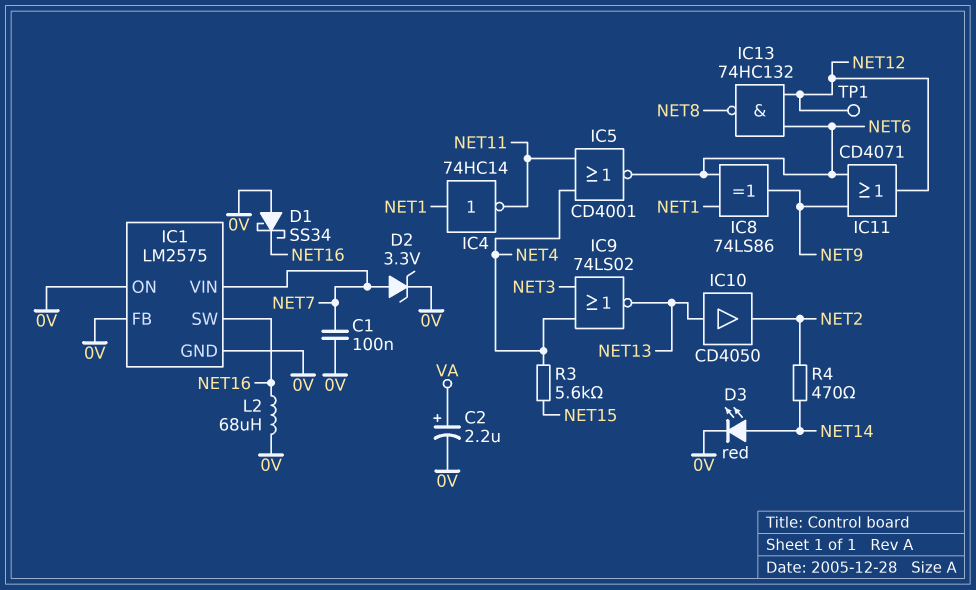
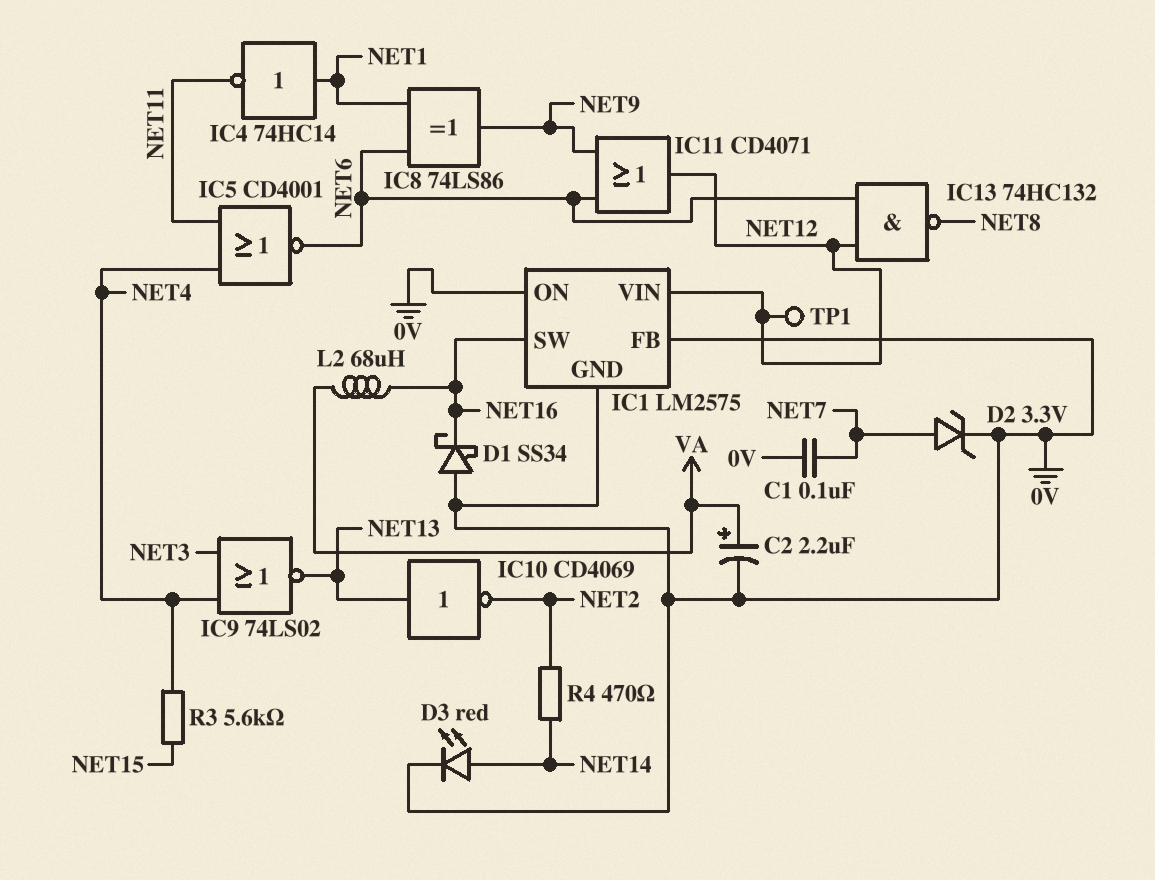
IC1 pin VIN: NET7 -> NET12
IC10: buffer CD4050 (in NET13, out NET2) -> NOT CD4069 (in NET13, out NET2)
L2: 68uH (0V, NET16) -> 68uH (NET16, VA)

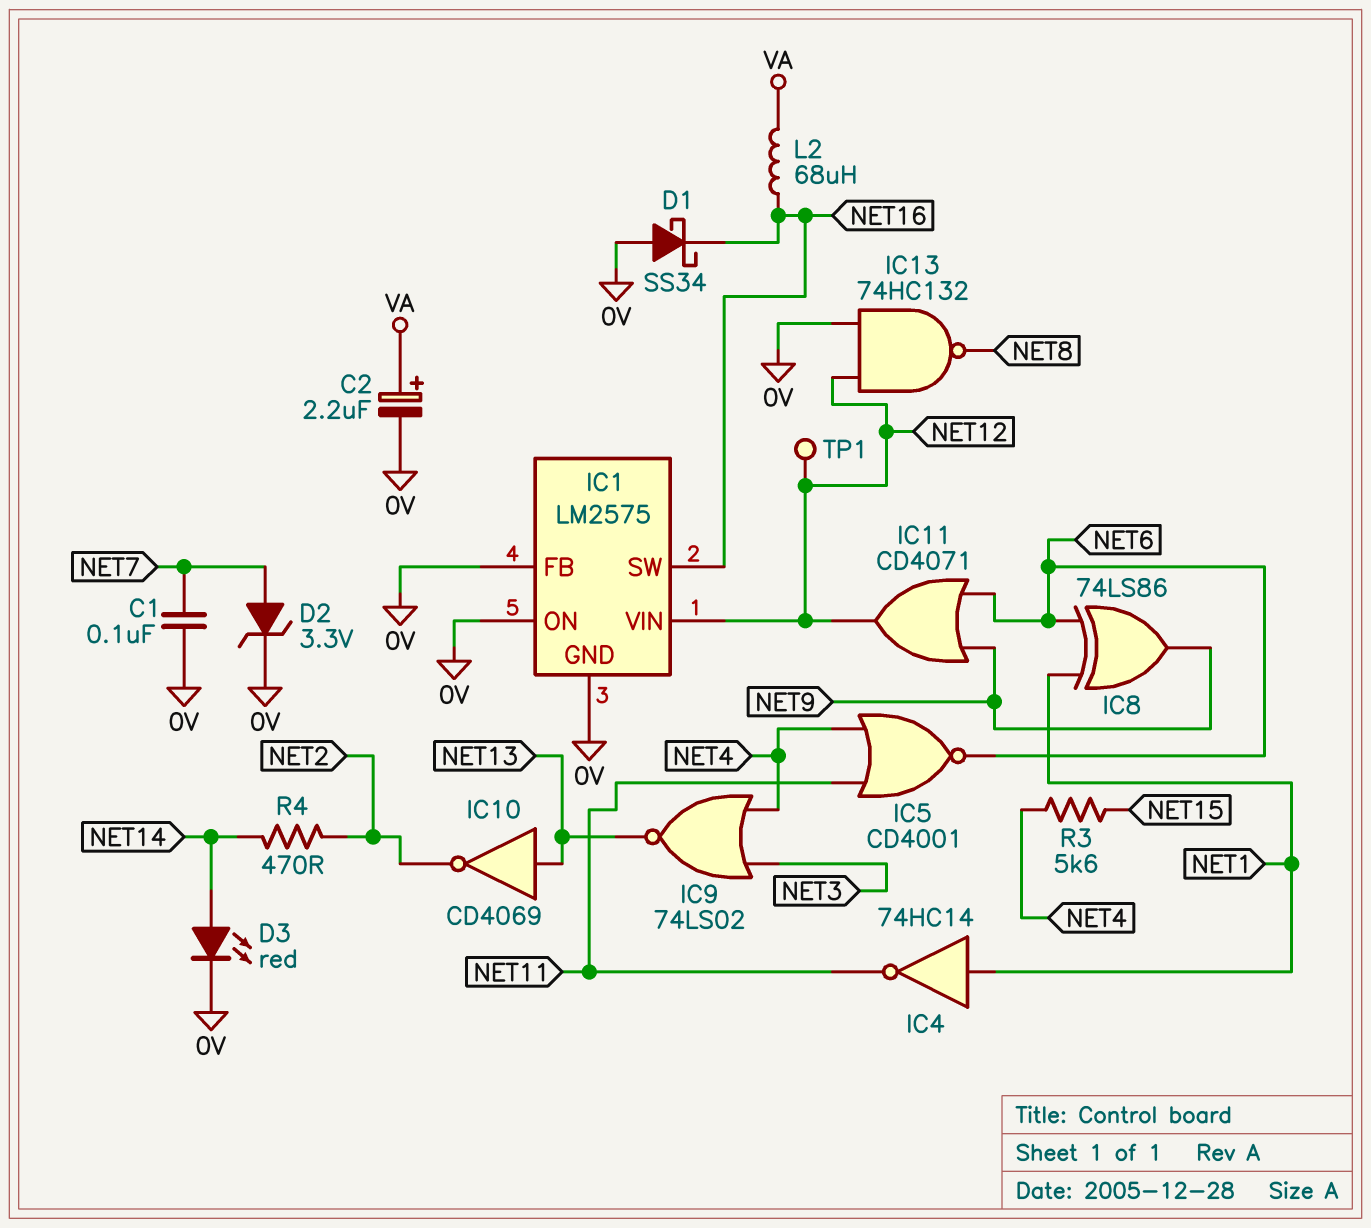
IC13: NAND 74HC132 (in NET6, in NET12, out NET8) -> NAND 74HC132 (in 0V, in NET12, out NET8)

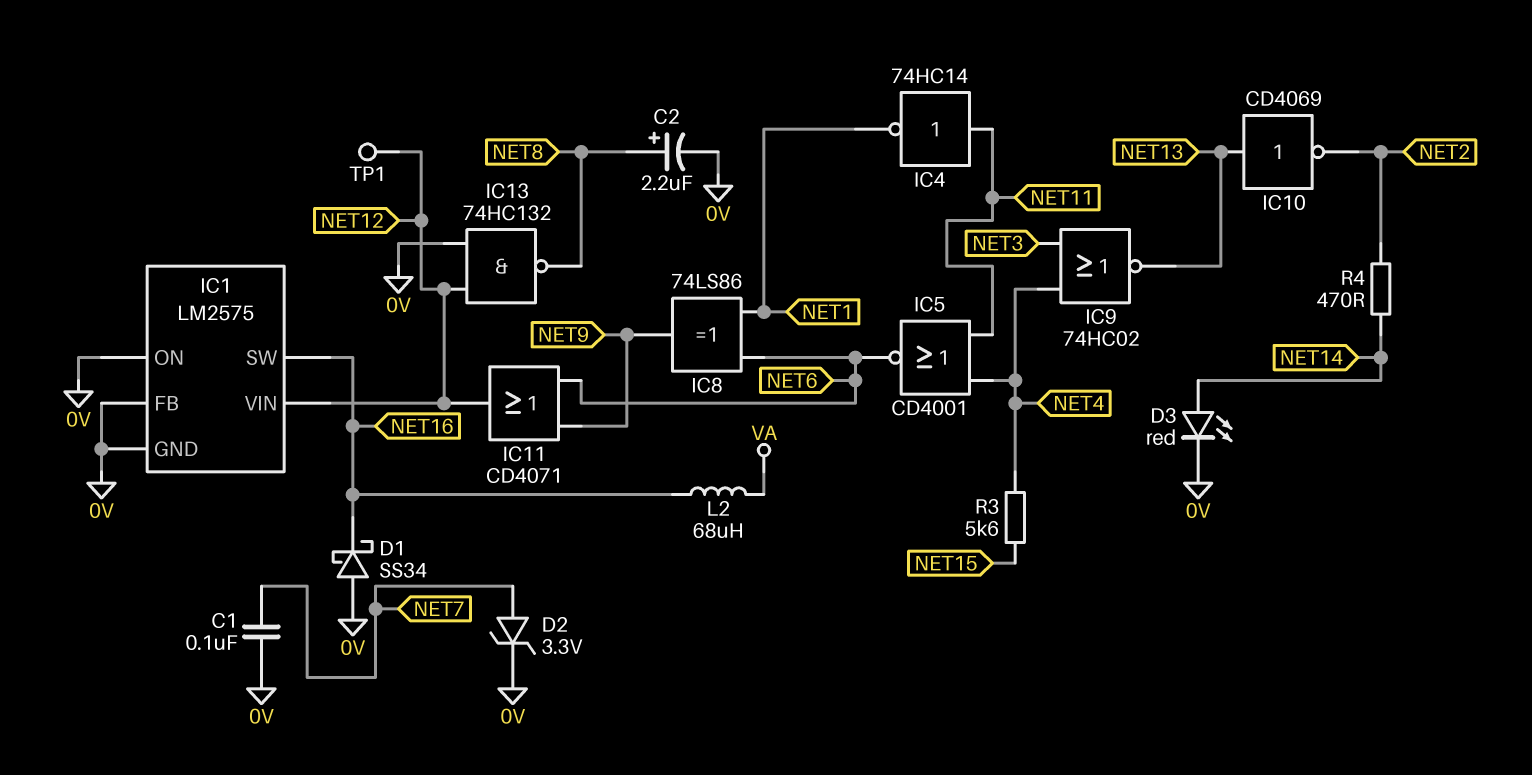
C2: 2.2uF (plus VA, minus 0V) -> 2.2uF (plus NET8, minus 0V)
IC4: NOT 74HC14 (in NET1, out NET11) -> NOT 74HC14 (in NET11, out NET1)
IC9: NOR 74LS02 (in NET3, in NET4, out NET13) -> NOR 74HC02 (in NET3, in NET4, out NET13)

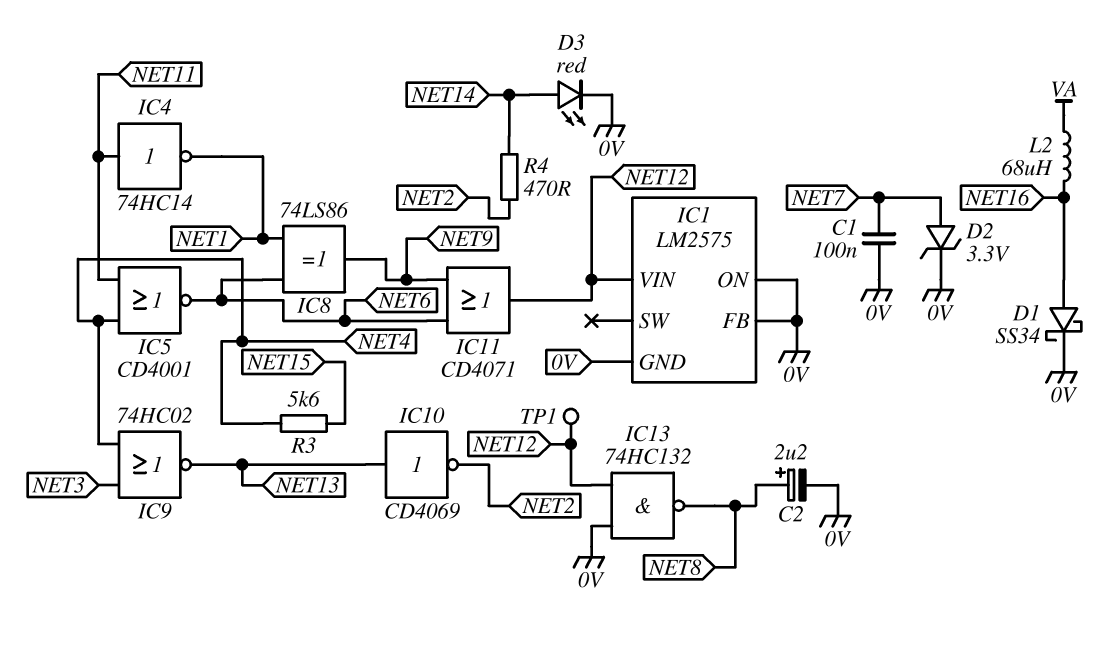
D1: schottky SS34 (A 0V, K NET16) -> schottky SS34 (A NET16, K 0V)
IC1 pin SW: NET16 -> none

